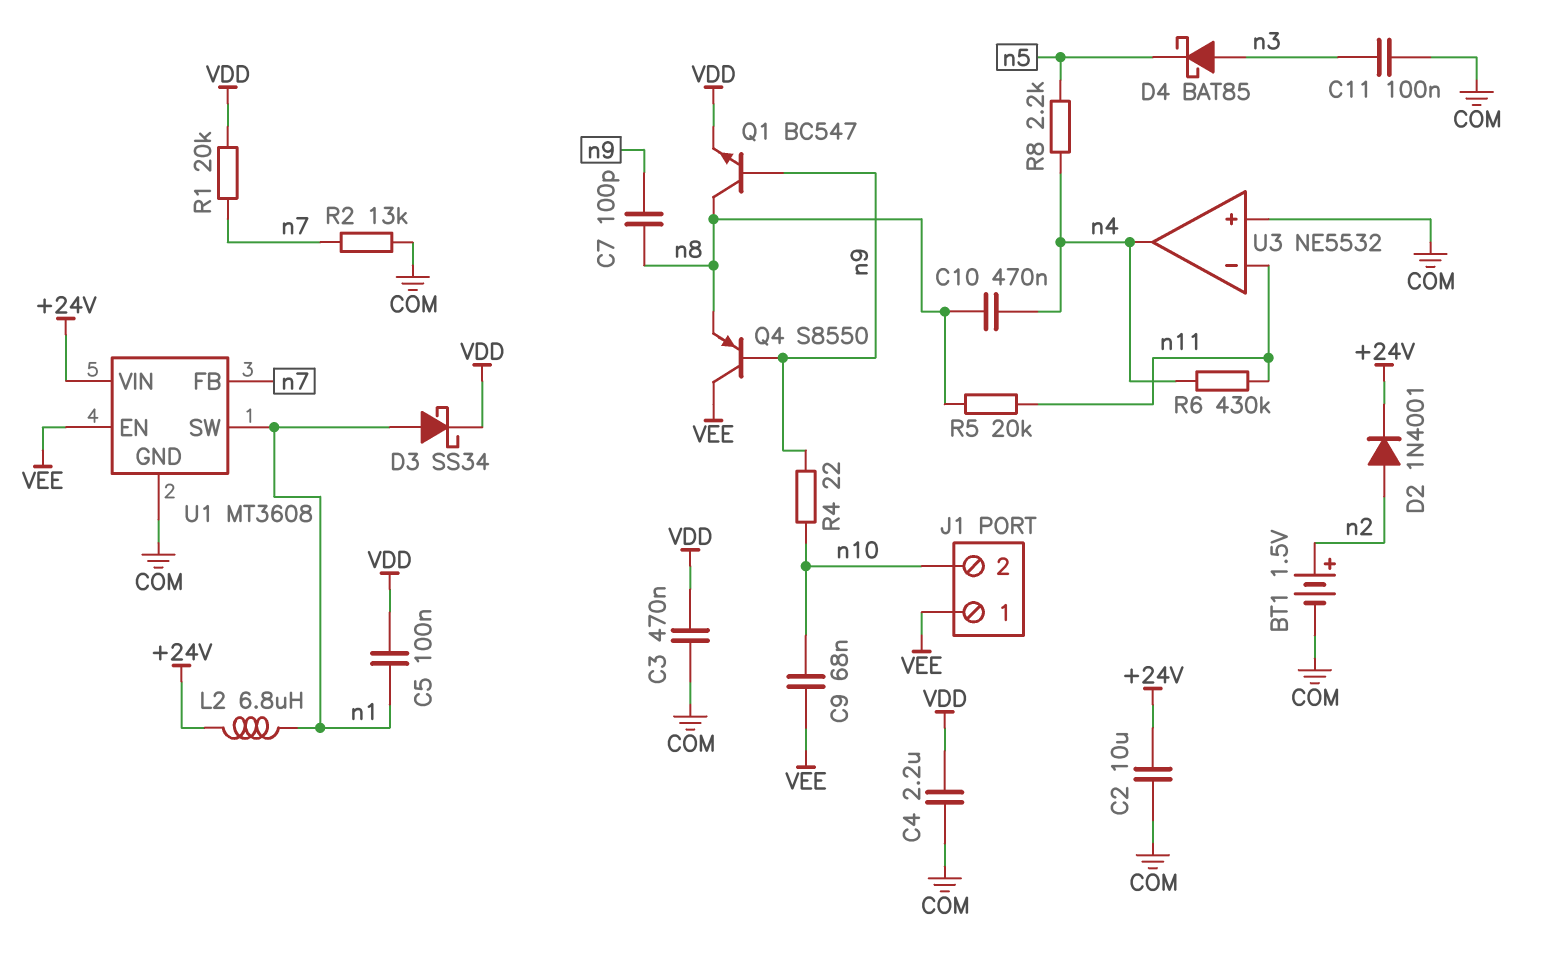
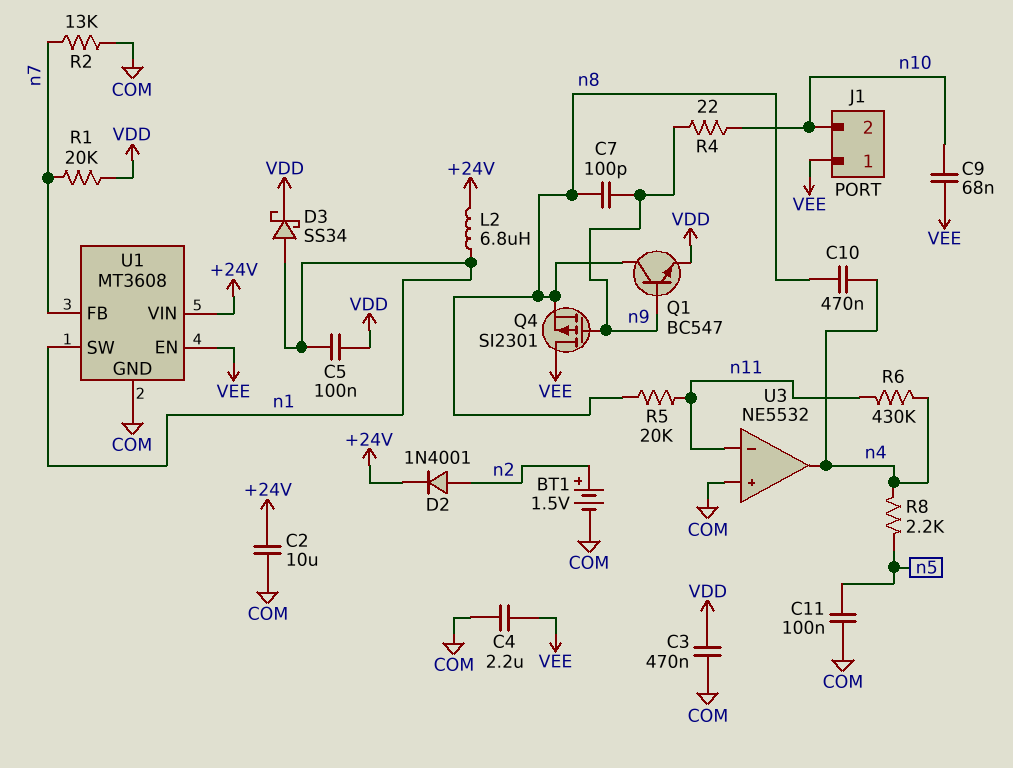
C4: 2.2uF (COM, VDD) -> 2.2uF (COM, VEE)
C11: 100nF (COM, n3) -> 100nF (COM, n5)
D4: schottky BAT85 (A n3, K n5) -> none
Q4: PNP S8550 (B n9, C VEE, E n8) -> PMOS SI2301 (G n9, D VEE, S n8)

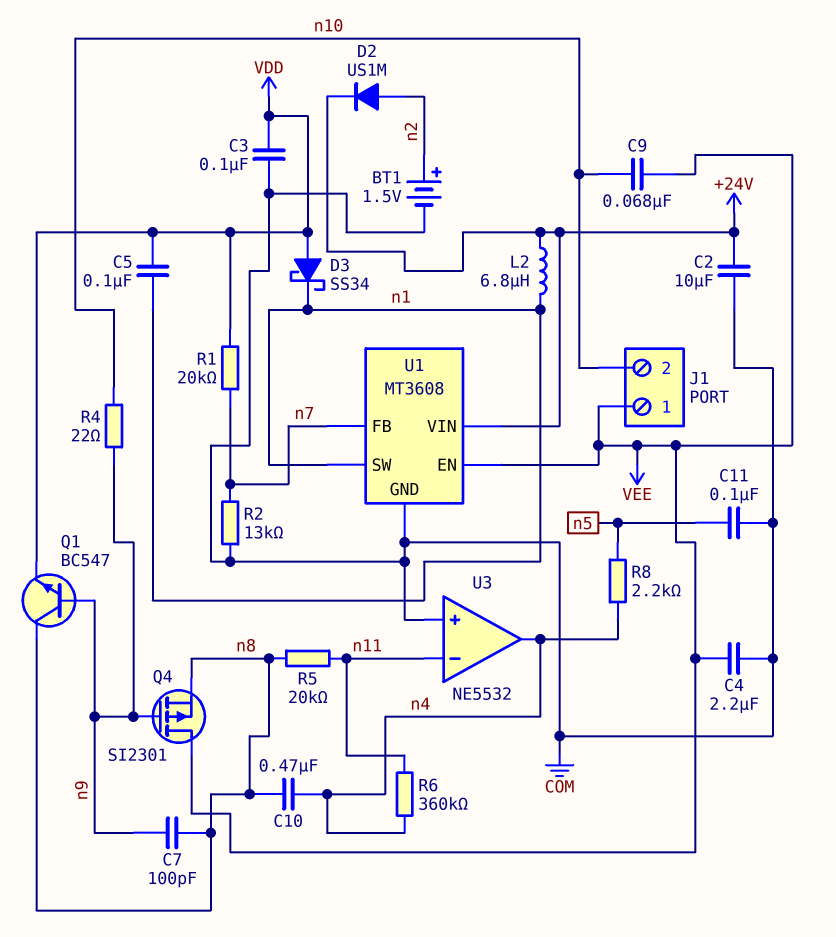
C3: 470nF (COM, VDD) -> 100nF (COM, VDD)
D2: diode 1N4001 (A n2, K +24V) -> diode US1M (A n2, K +24V)
D3: schottky SS34 (A n1, K VDD) -> schottky SS34 (A VDD, K n1)
R6: 430k (n4, n11) -> 360k (n4, n11)

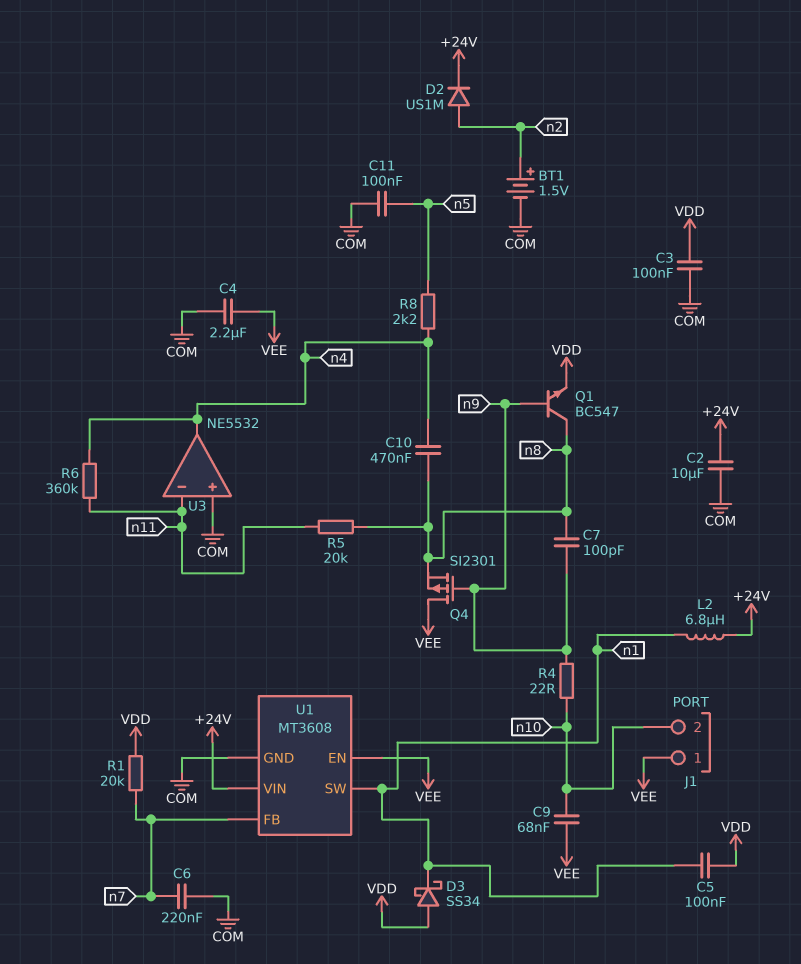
C6: none -> 220nF (COM, n7)
R2: 13k (COM, n7) -> none

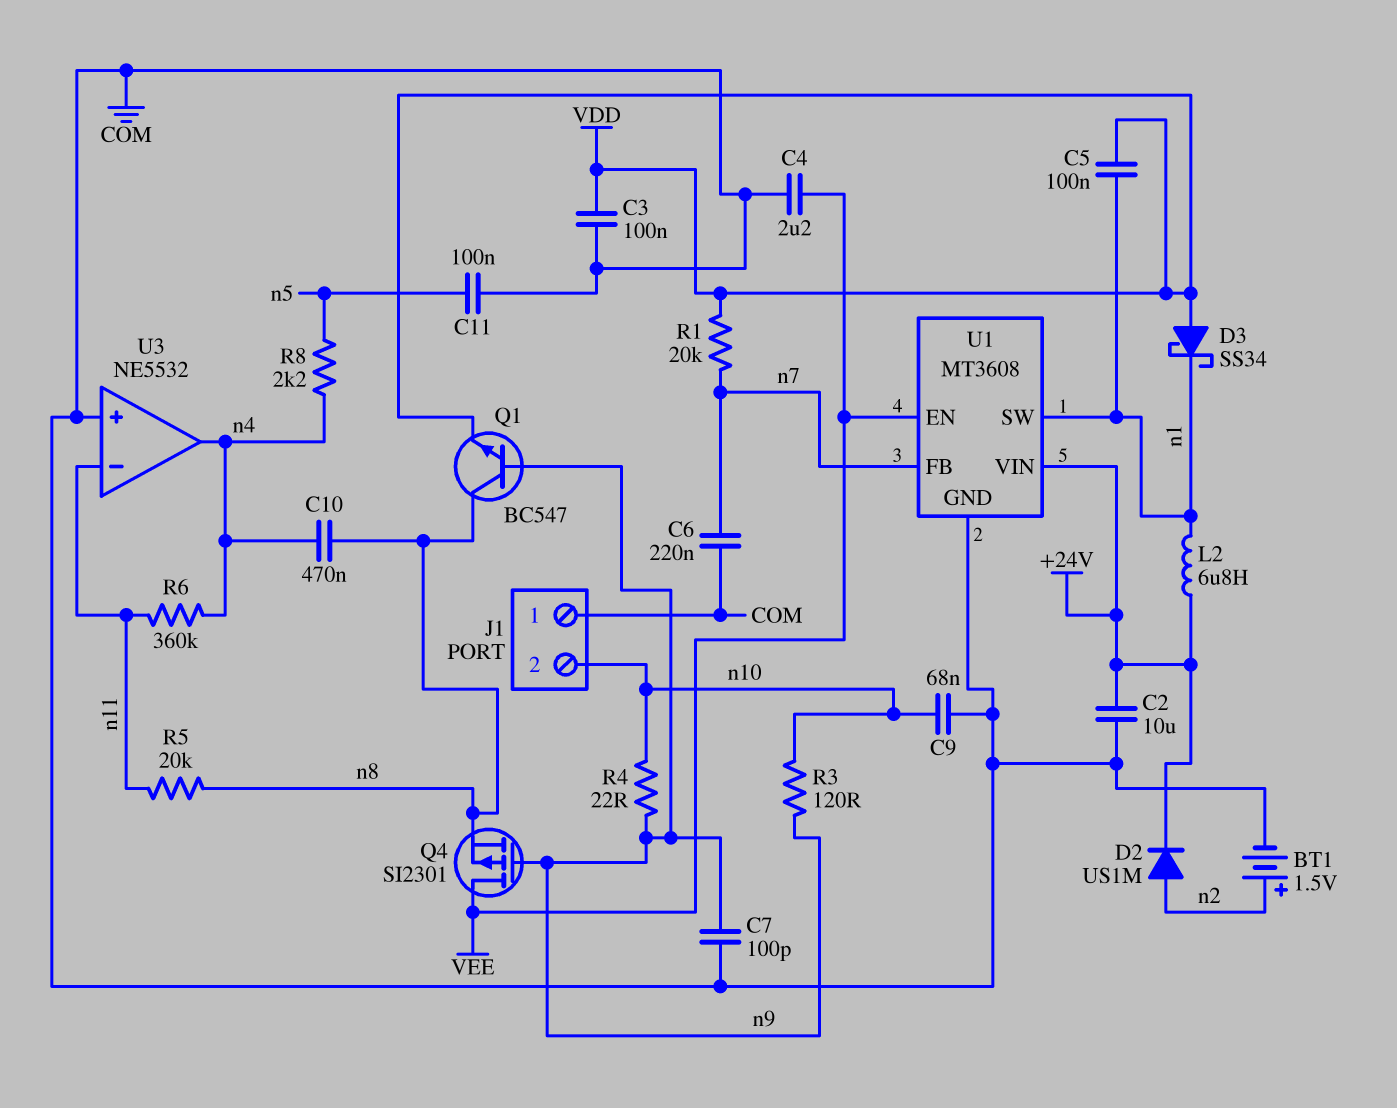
C7: 100pF (n8, n9) -> 100pF (COM, n9)
C9: 68nF (VEE, n10) -> 68nF (COM, n10)
J1 pin 1: VEE -> COM
R3: none -> 120 (n9, n10)

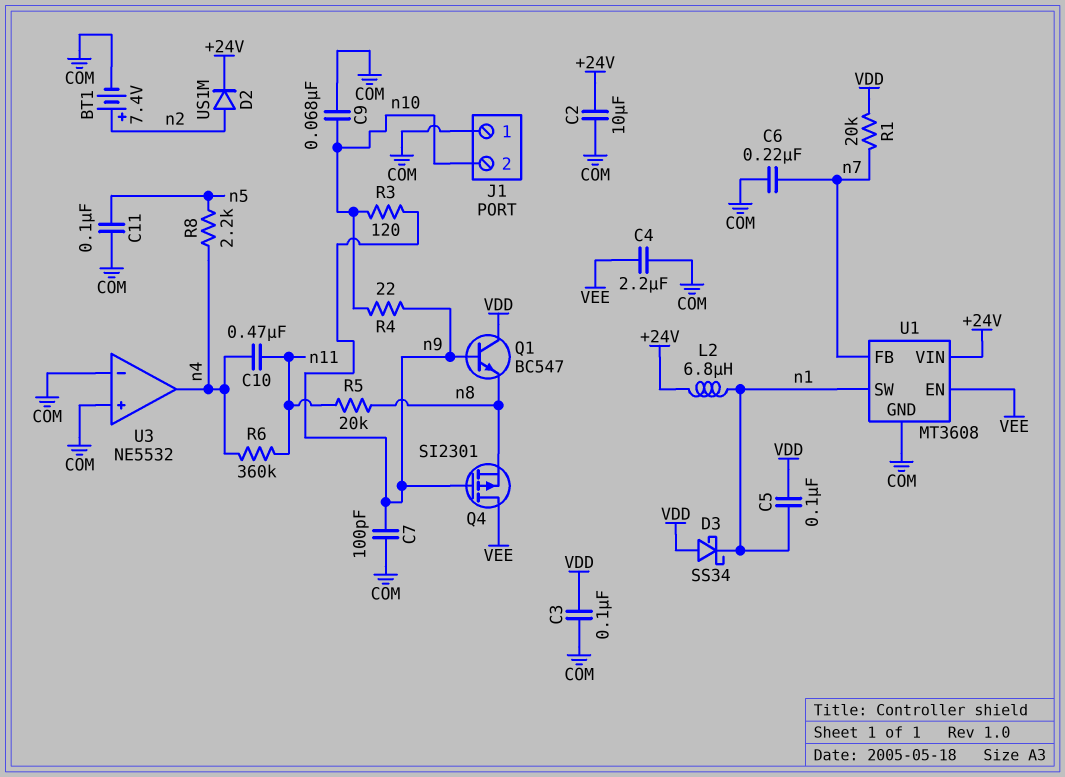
BT1: 1.5V (plus n2, minus COM) -> 7.4V (plus n2, minus COM)
C10: 470nF (n4, n8) -> 470nF (n4, n11)
Q1: NPN BC547 (B n9, C n8, E VDD) -> NPN BC547 (B n9, C VDD, E n8)
U3 pin in-: n11 -> COM

